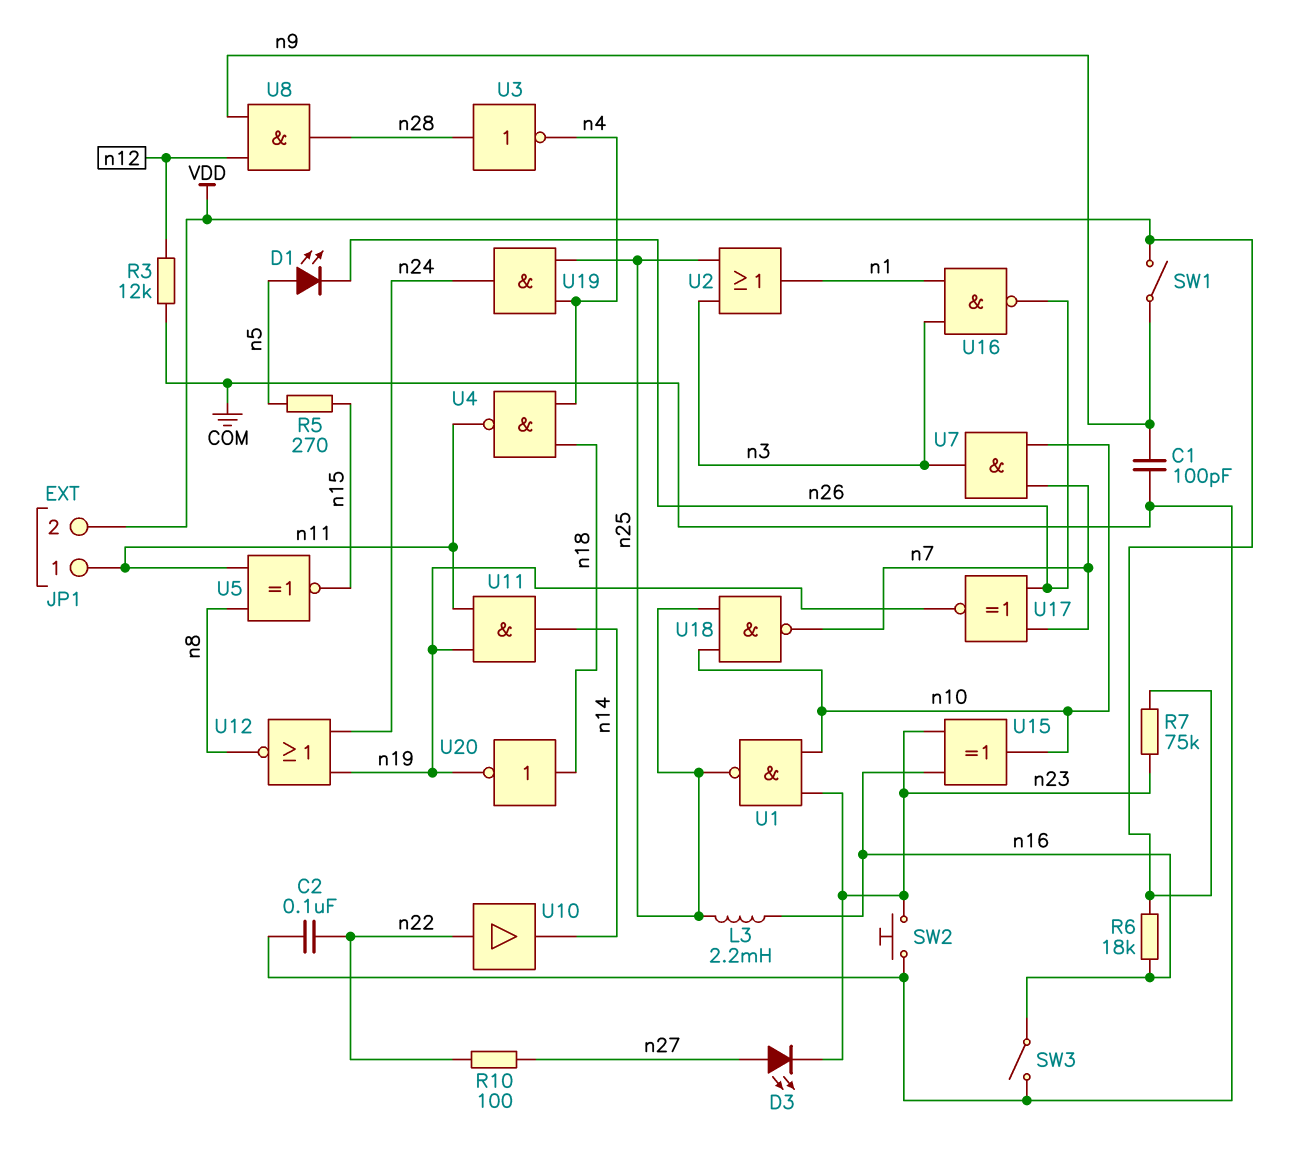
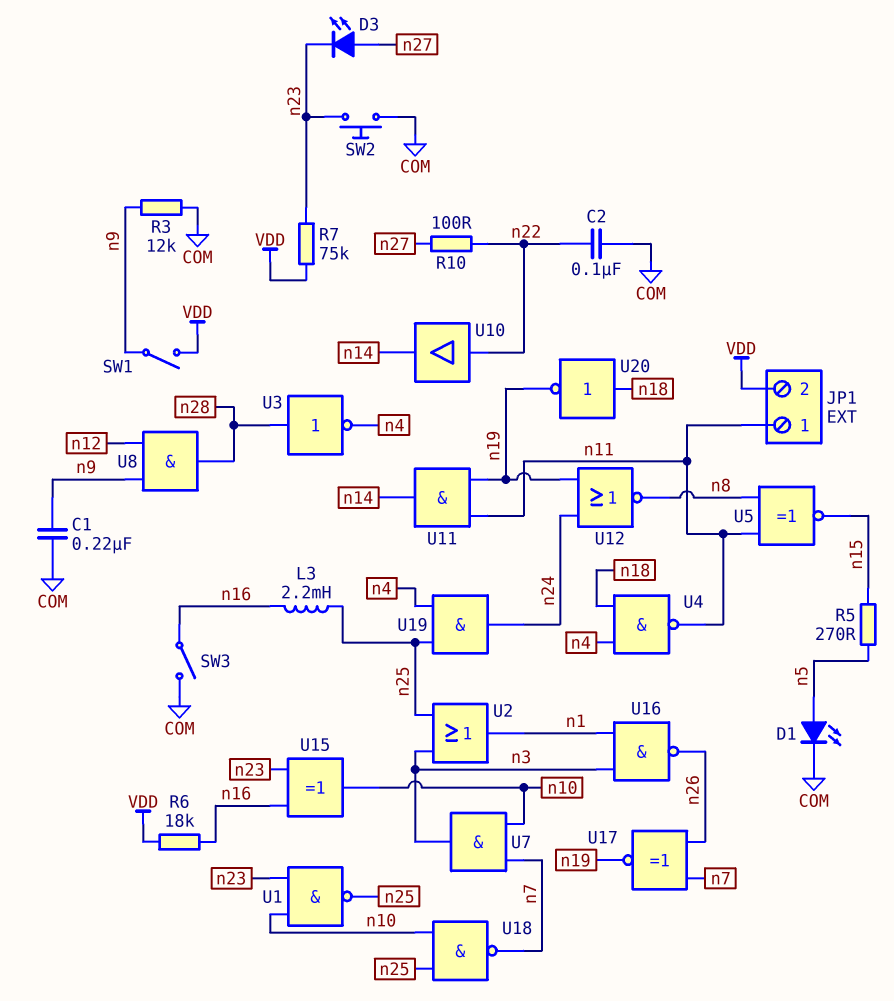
C1: 100pF (COM, n9) -> 220nF (COM, n9)
D1: LED (A n5, K n26) -> LED (A n5, K COM)
R3: 12k (COM, n12) -> 12k (COM, n9)

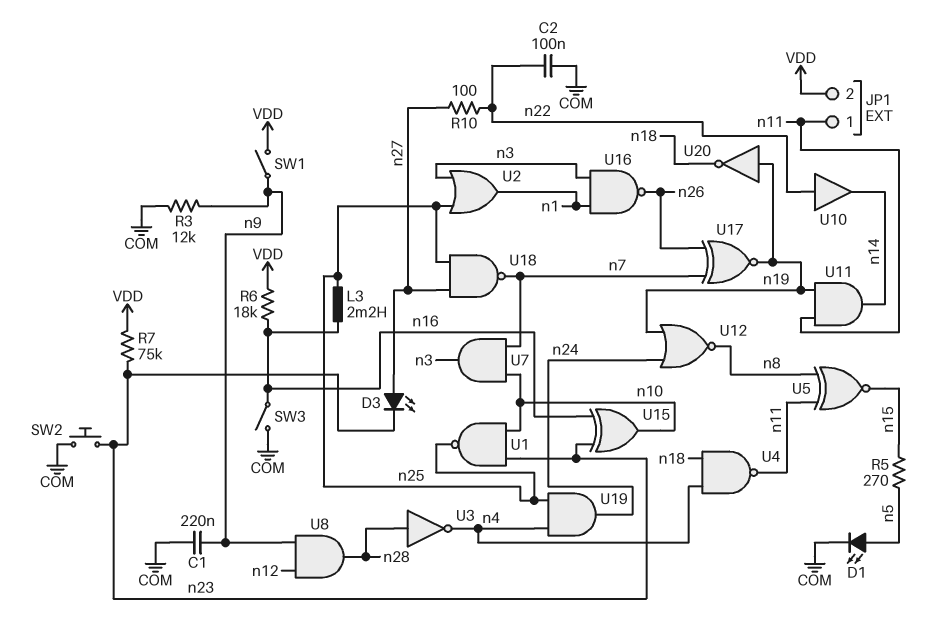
U18: NAND (in n10, in n25, out n7) -> NAND (in n25, in n27, out n7)
U20: NOT (in n18, out n19) -> NOT (in n19, out n18)

